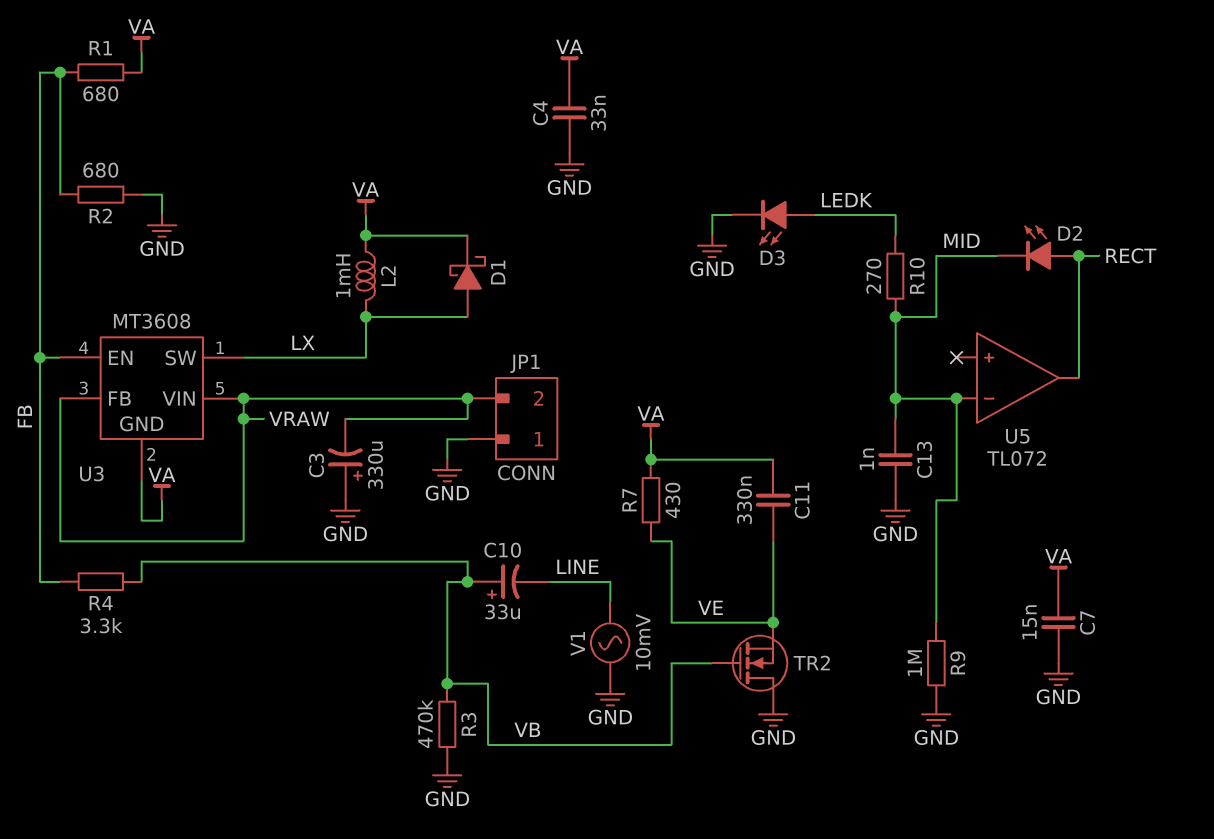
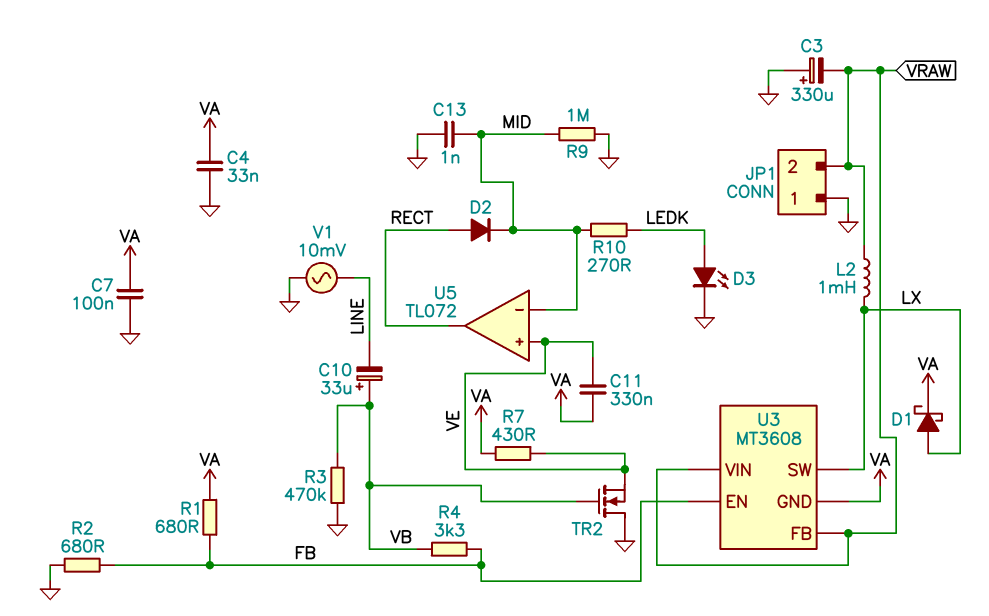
C7: 15nF (GND, VA) -> 100nF (GND, VA)
D2: LED (A RECT, K MID) -> diode (A RECT, K MID)
L2: 1mH (LX, VA) -> 1mH (LX, VRAW)
U5 pin in+: none -> VE

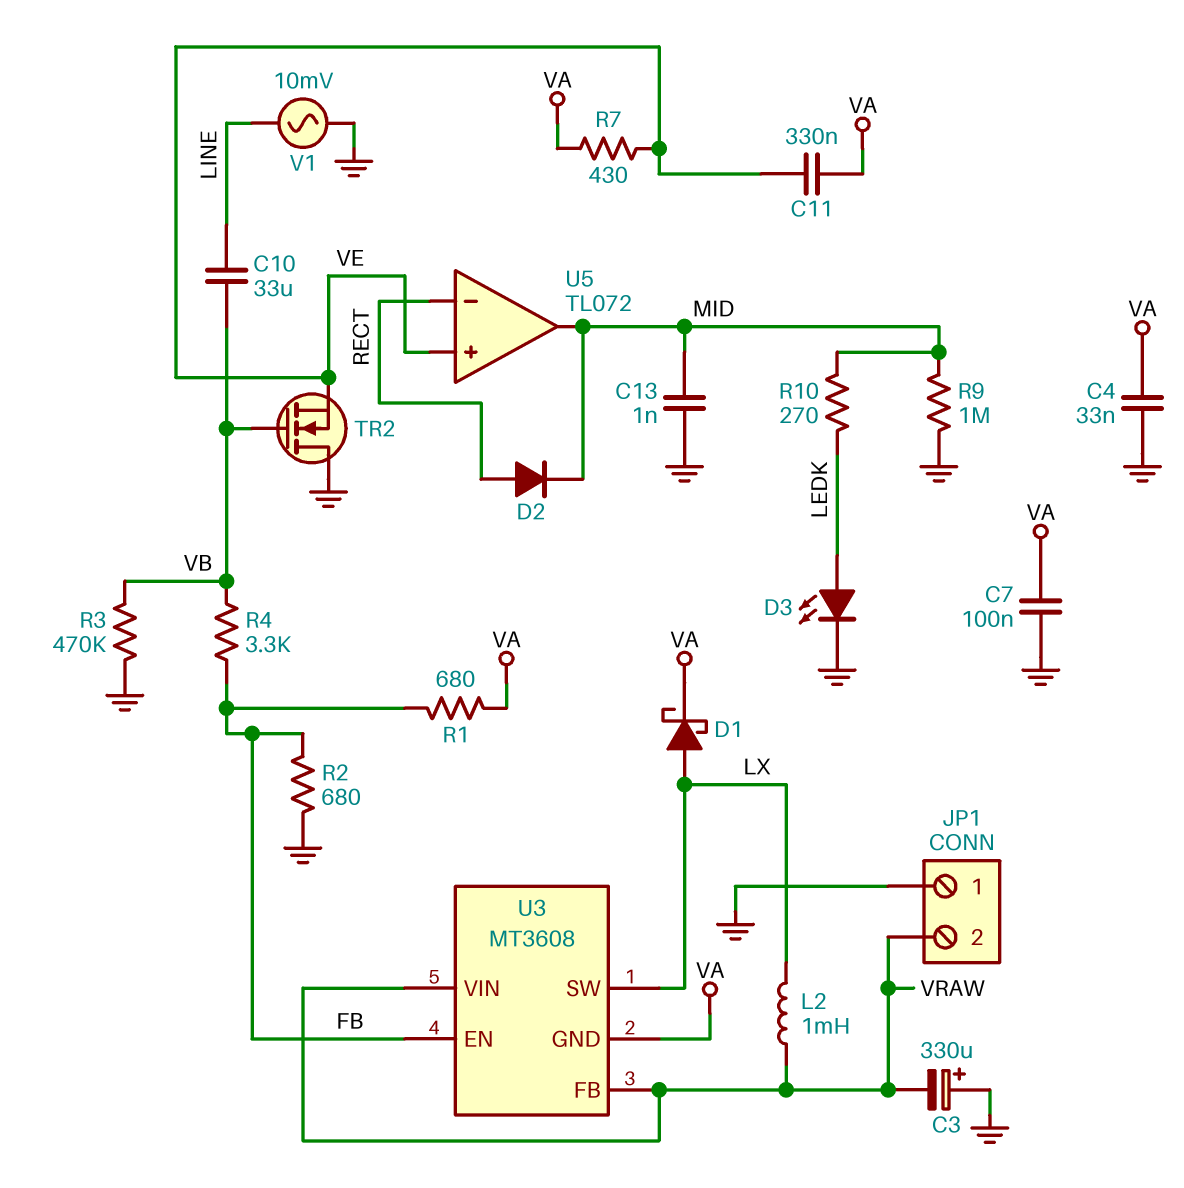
C10: 33uF (plus VB, minus LINE) -> 33uF (LINE, VB)
U5 pin in-: MID -> RECT
U5 pin out: RECT -> MID

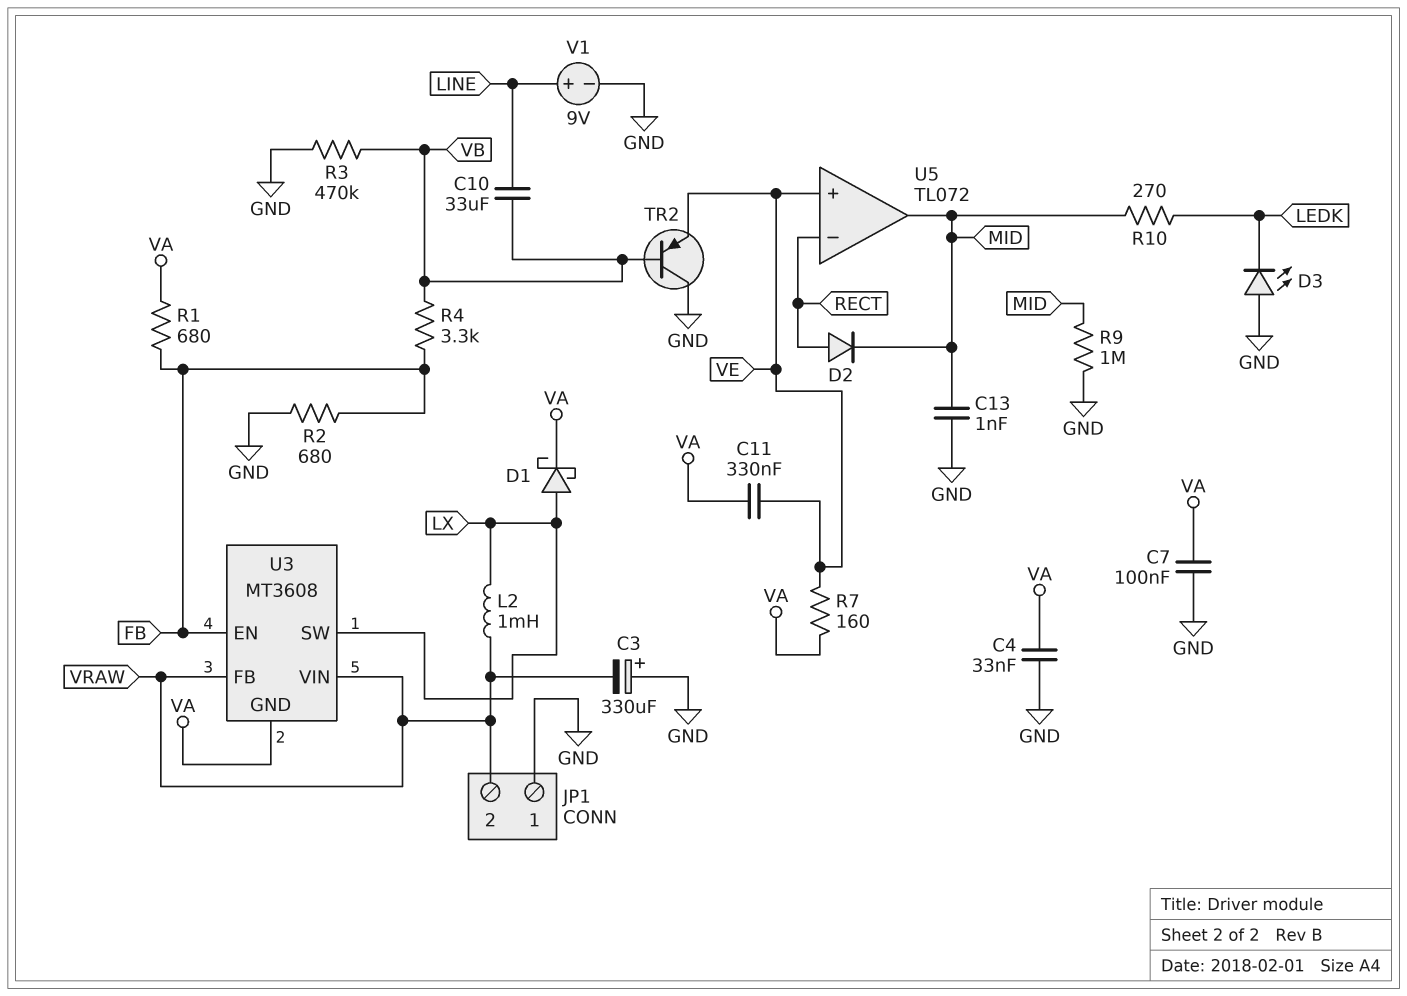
D3: LED (A LEDK, K GND) -> LED (A GND, K LEDK)
R7: 430 (VA, VE) -> 160 (VA, VE)
TR2: NMOS (G VB, D GND, S VE) -> PNP (B VB, C GND, E VE)
V1: AC 10mV (GND, LINE) -> 9V (plus LINE, minus GND)

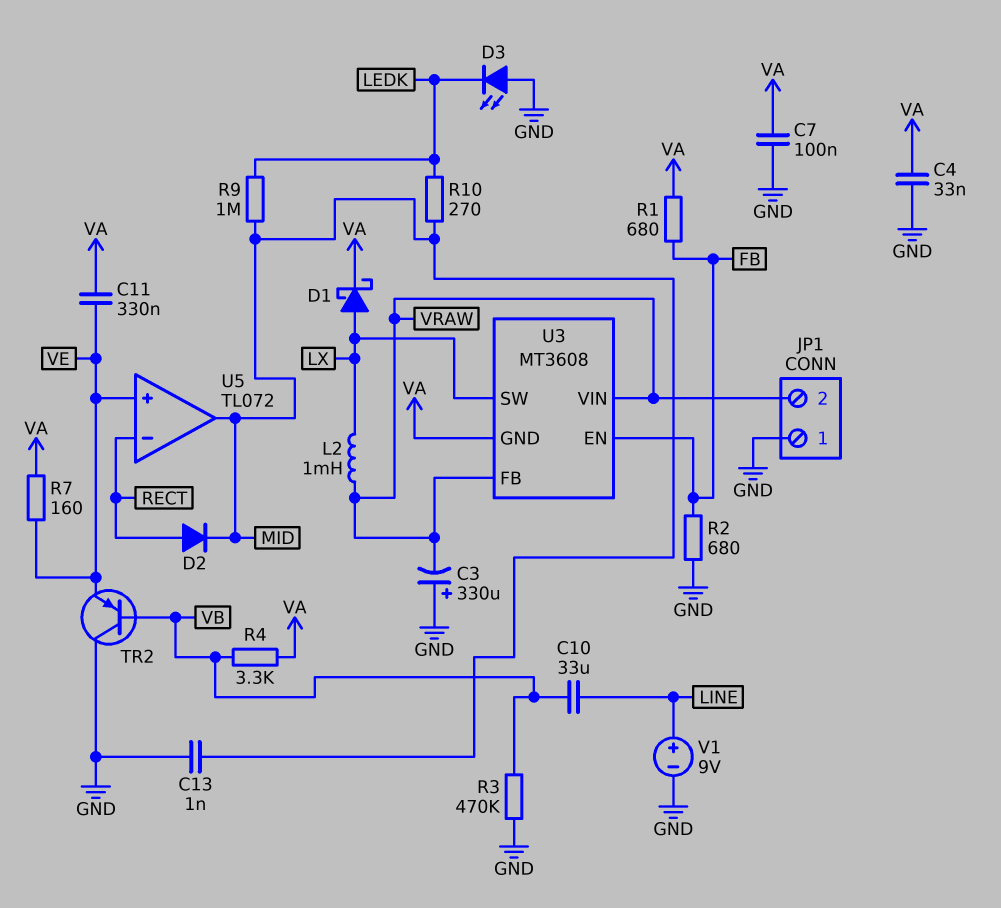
R4: 3.3k (FB, VB) -> 3.3k (VA, VB)
R9: 1M (GND, MID) -> 1M (LEDK, MID)

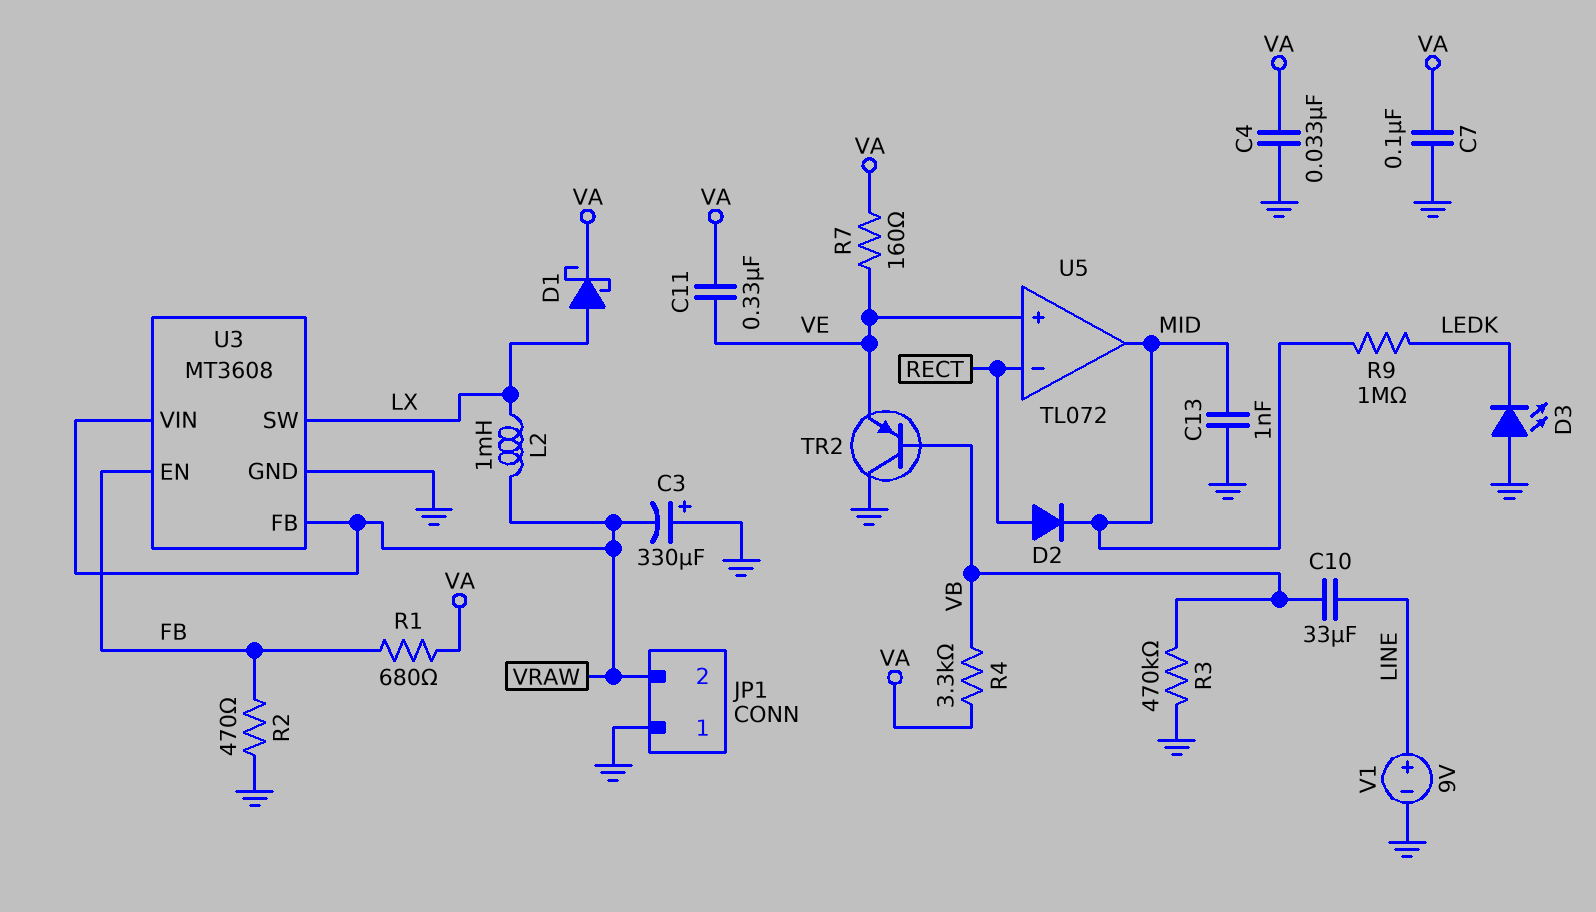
R2: 680 (FB, GND) -> 470 (FB, GND)
R10: 270 (LEDK, MID) -> none
U3 pin GND: VA -> GND

